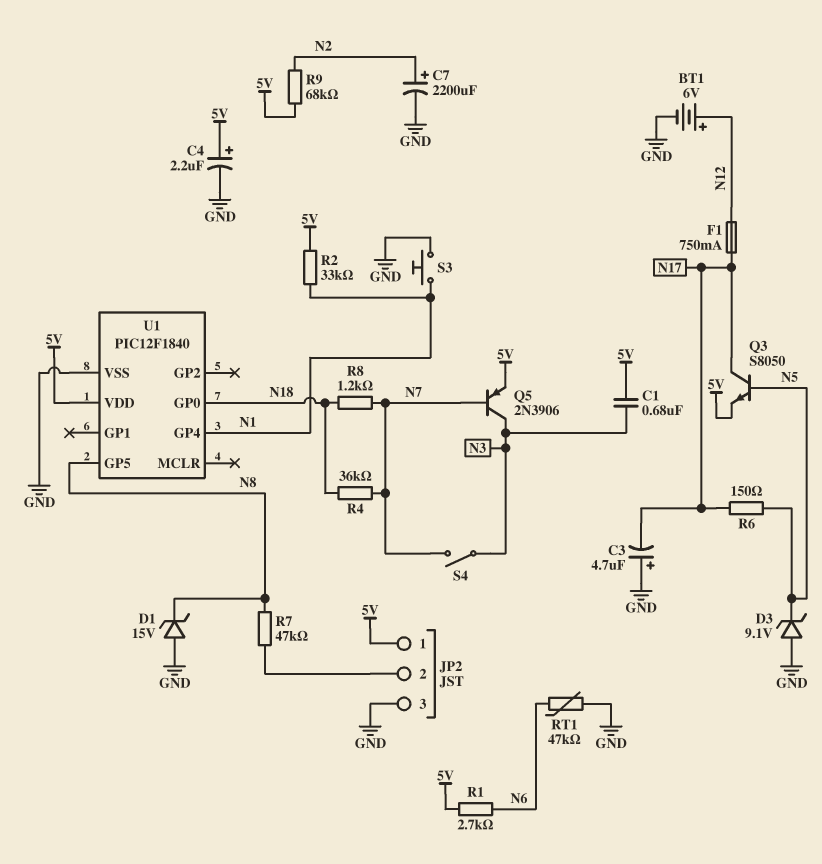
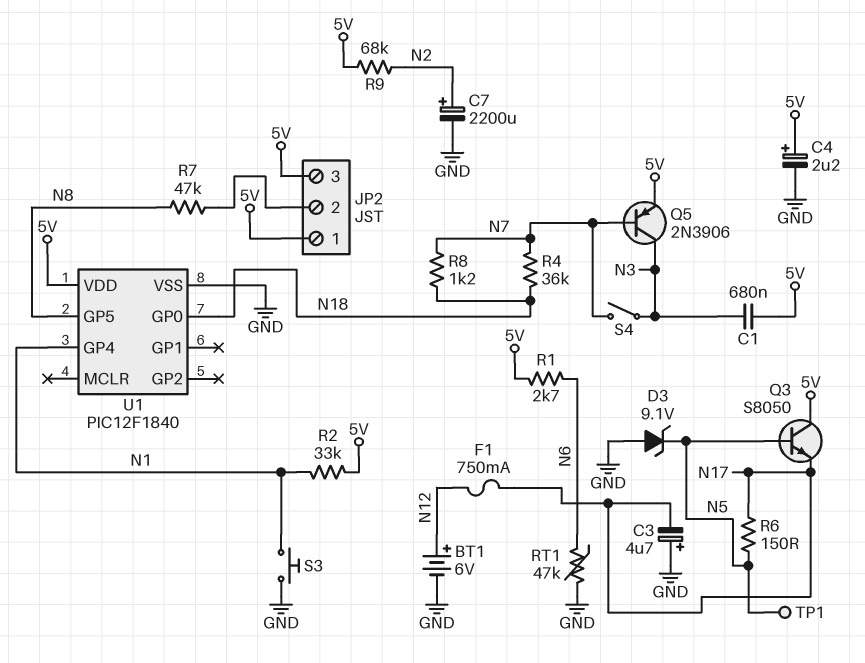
D1: zener 15V (A GND, K N8) -> none
JP2 pin 3: GND -> 5V
Q3: NPN S8050 (B N5, C N17, E 5V) -> NPN S8050 (B N5, C 5V, E N17)
TP1: none -> test point (N5)

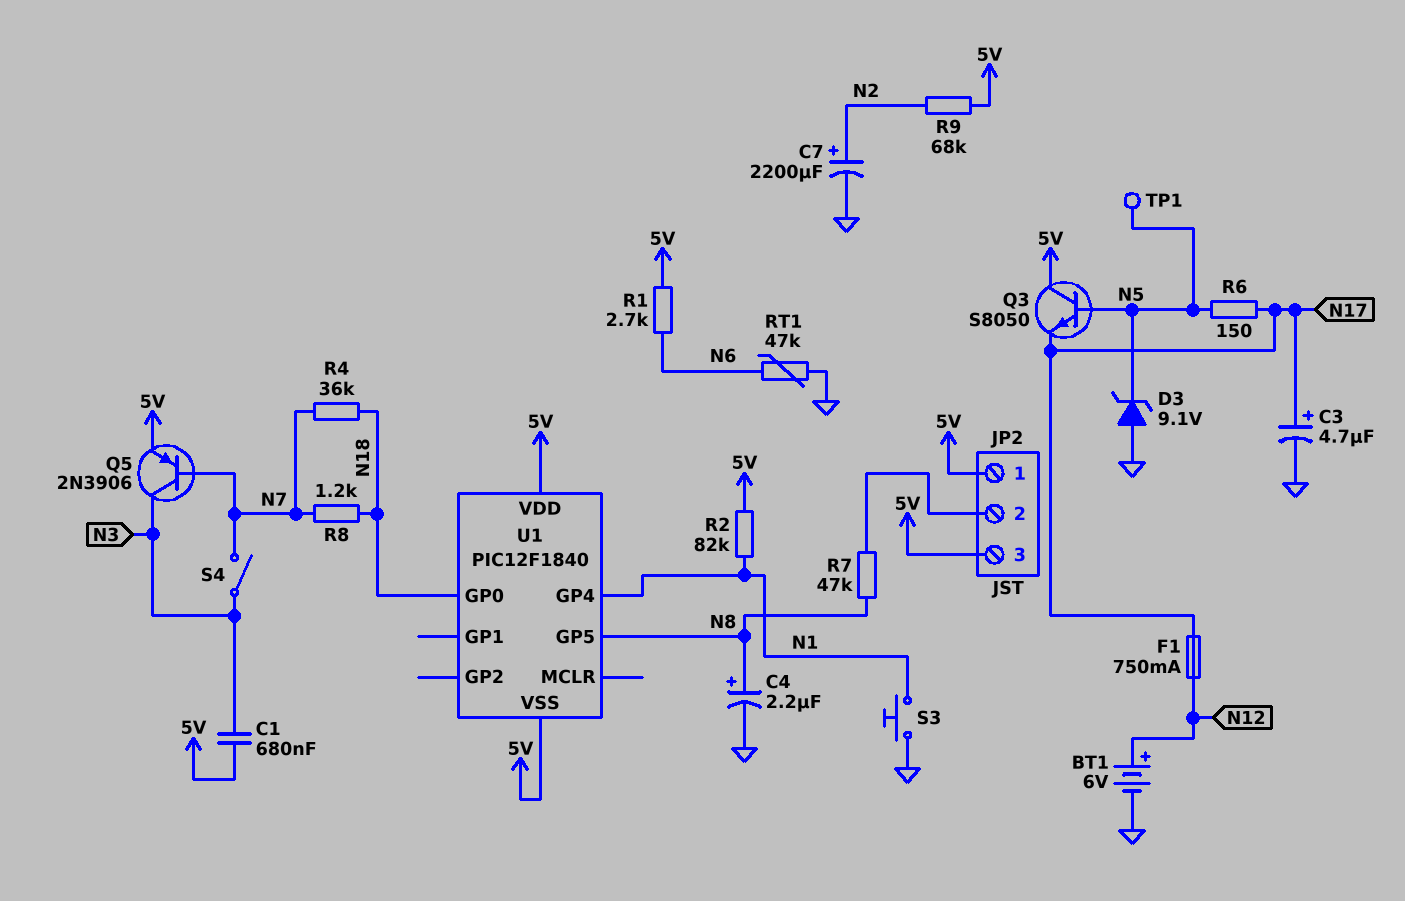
C3: 4.7uF (plus GND, minus N17) -> 4.7uF (plus N17, minus GND)
C4: 2.2uF (plus 5V, minus GND) -> 2.2uF (plus N8, minus GND)
R2: 33k (5V, N1) -> 82k (5V, N1)
U1 pin VSS: GND -> 5V

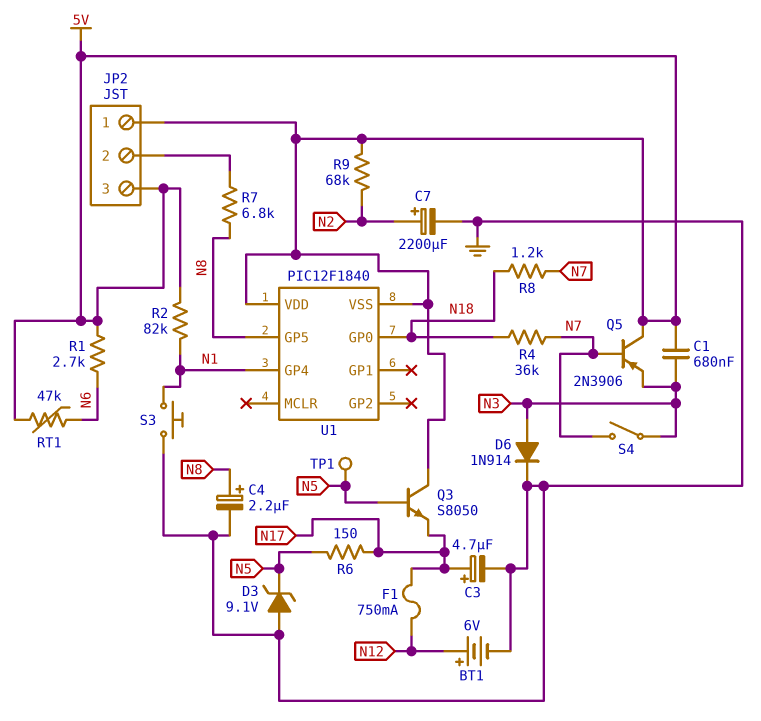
D6: none -> diode 1N914 (A N3, K GND)
Q5: PNP 2N3906 (B N7, C N3, E 5V) -> PNP 2N3906 (B N7, C 5V, E N3)
R7: 47k (JP2/2, N8) -> 6.8k (JP2/2, N8)
RT1: 47k (GND, N6) -> 47k (5V, N6)

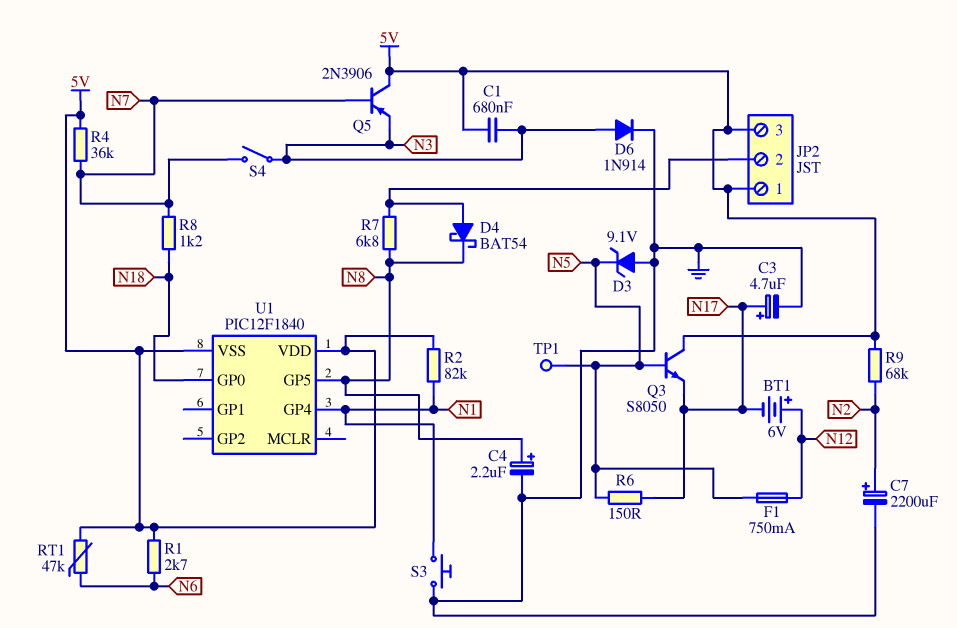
BT1: 6V (plus N12, minus GND) -> 6V (plus N12, minus N17)
D4: none -> schottky BAT54 (A JP2/2, K N8)
F1: 750mA (N12, N17) -> 750mA (N5, N12)
R4: 36k (N7, N18) -> 36k (5V, N7)

